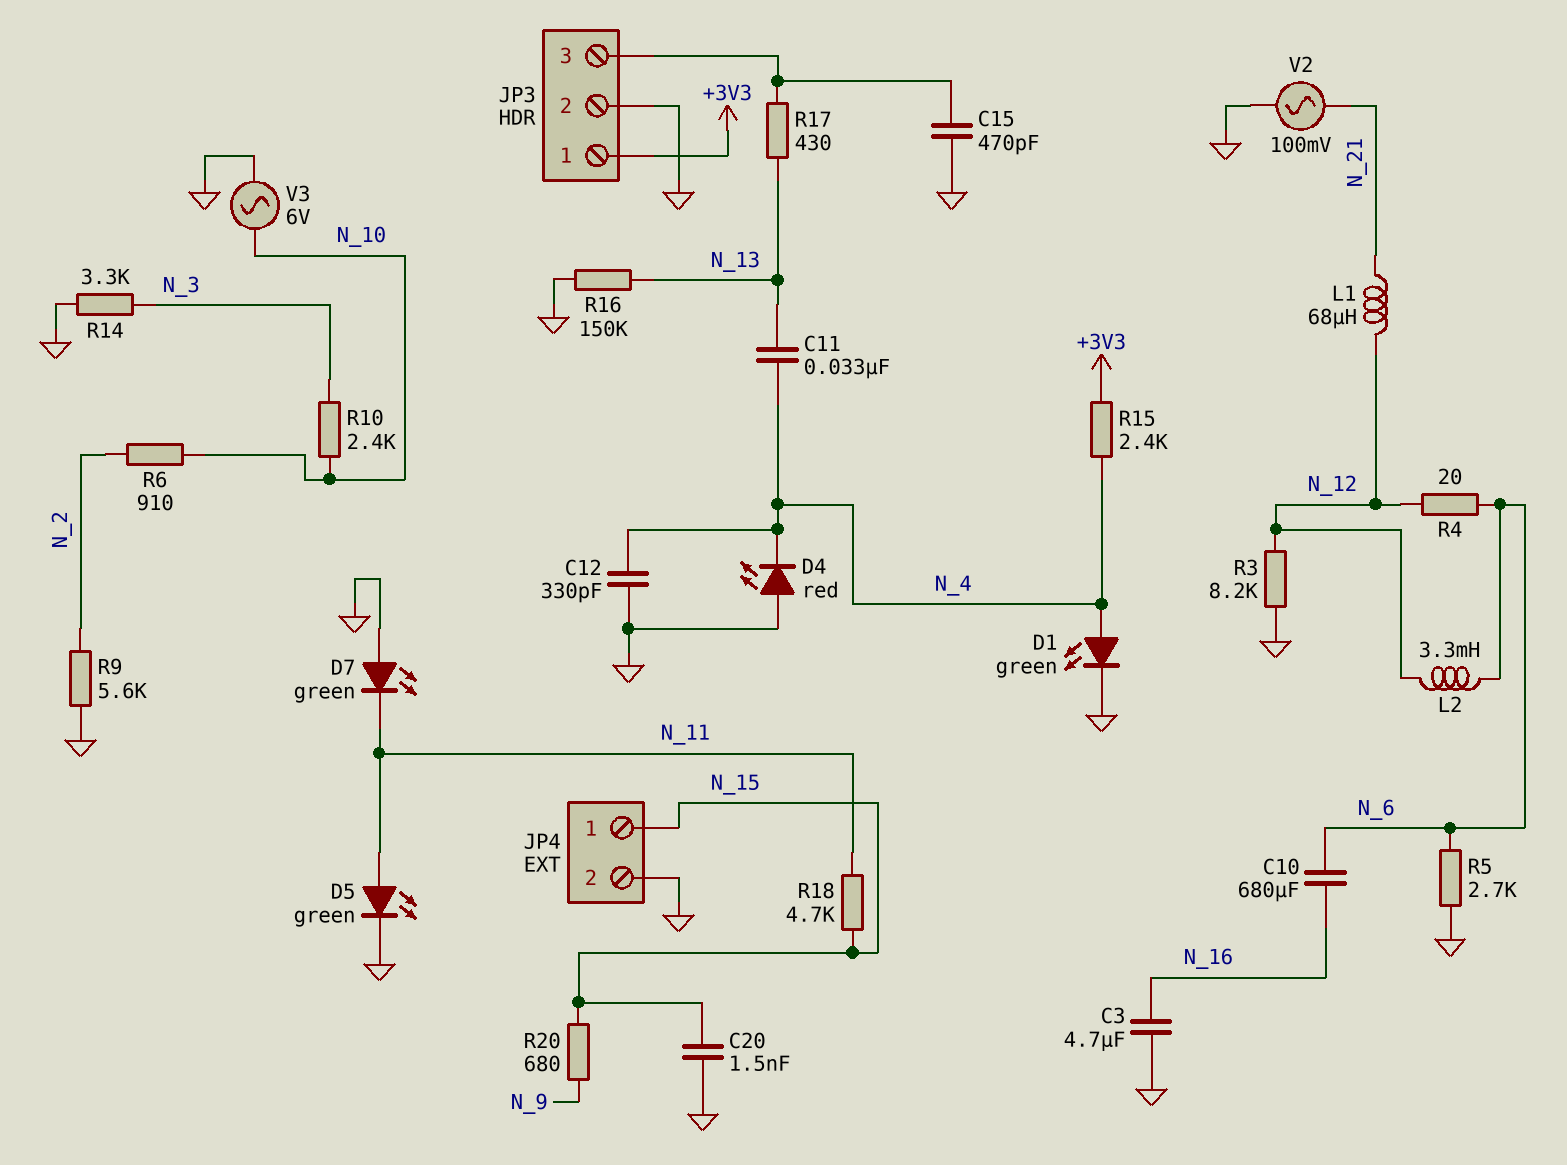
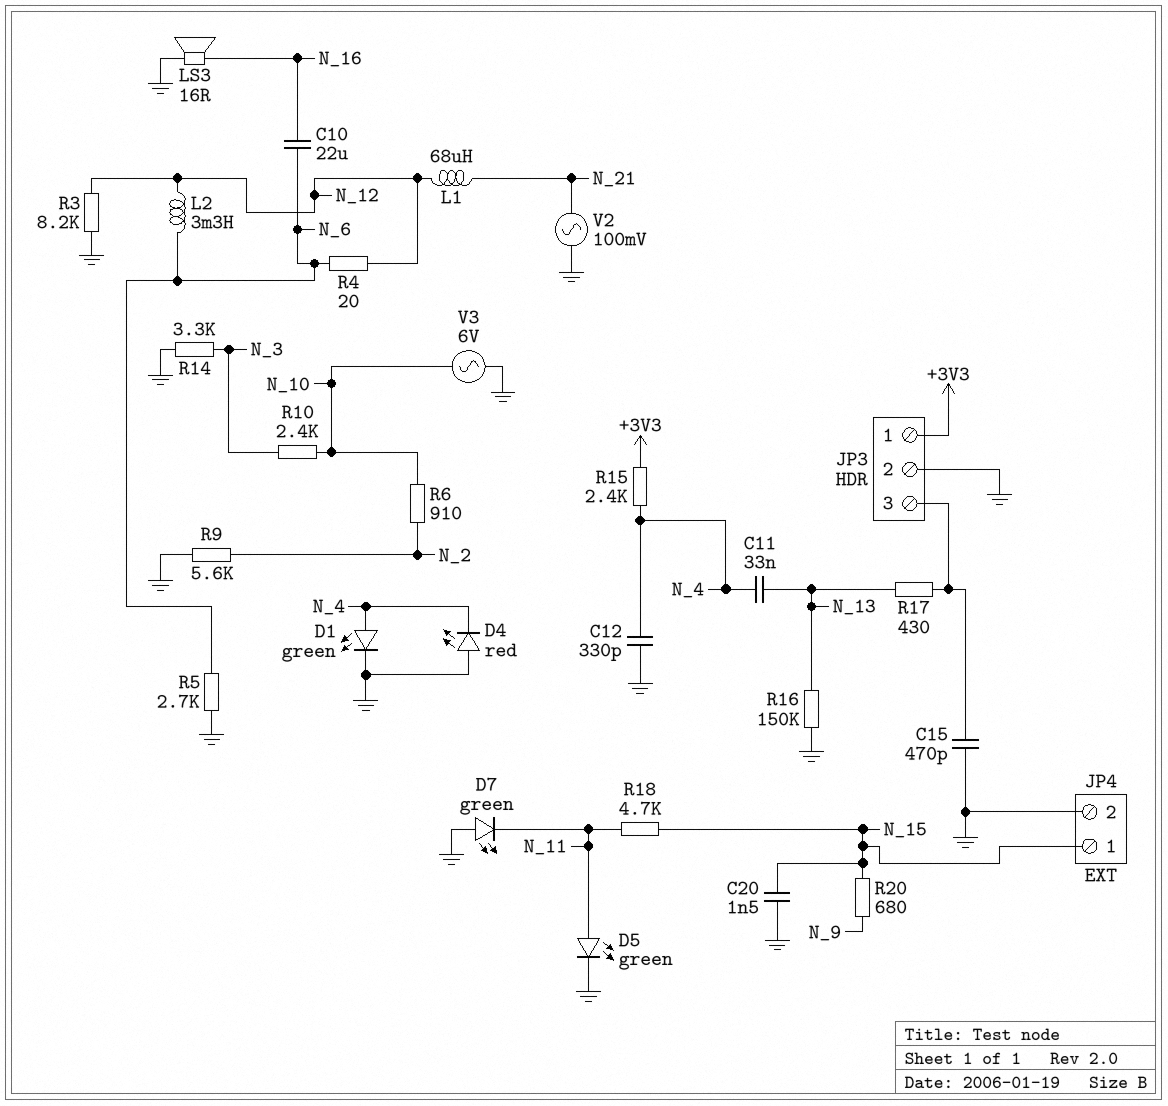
C3: 4.7uF (GND, N_16) -> none
C10: 680uF (N_6, N_16) -> 22uF (N_6, N_16)
LS3: none -> speaker 16R (GND, N_16)

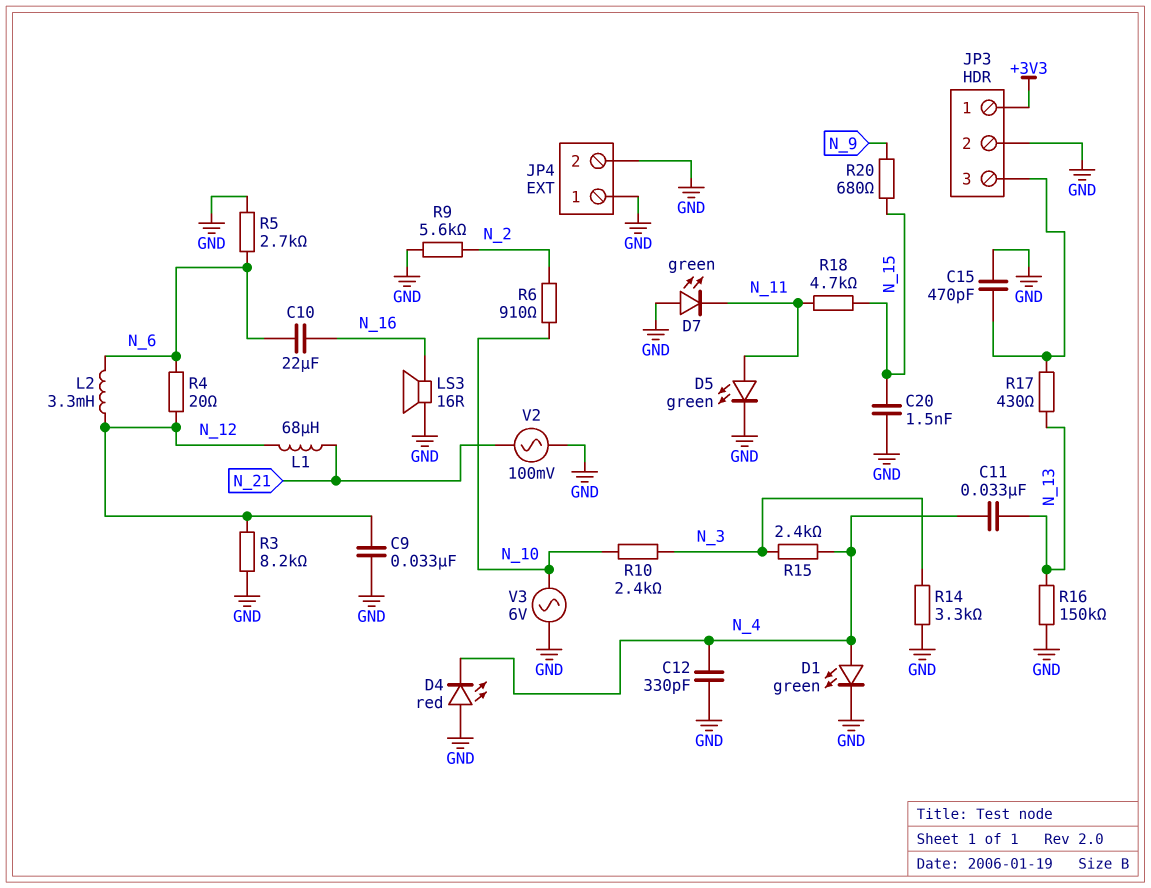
C9: none -> 33nF (GND, N_12)
JP4 pin 1: N_15 -> GND
R15: 2.4k (+3V3, N_4) -> 2.4k (N_3, N_4)

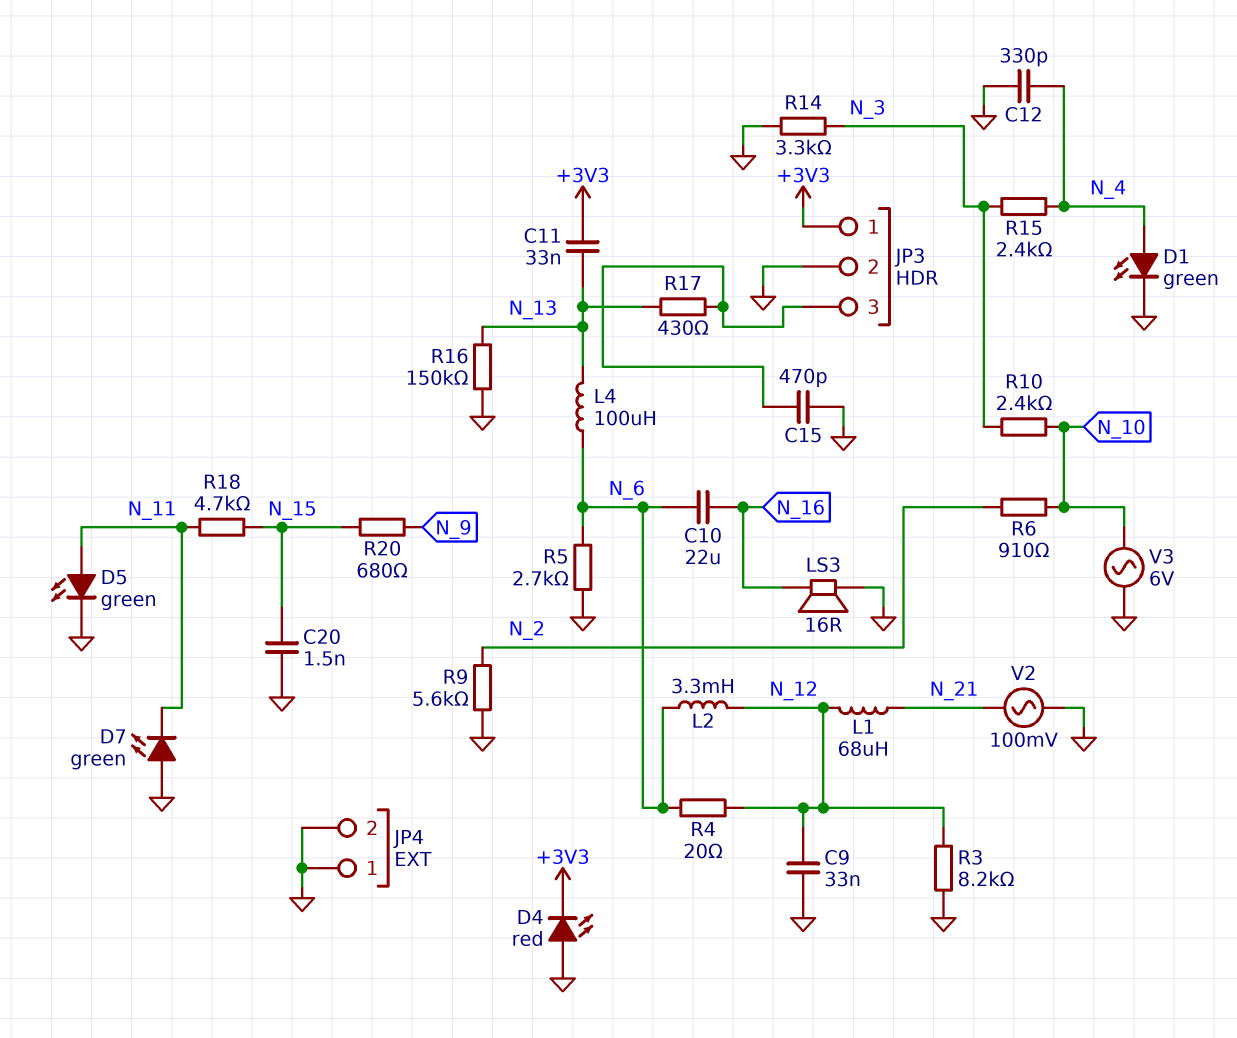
C11: 33nF (N_4, N_13) -> 33nF (+3V3, N_13)
D4: LED red (A GND, K N_4) -> LED red (A GND, K +3V3)
L4: none -> 100uH (N_6, N_13)

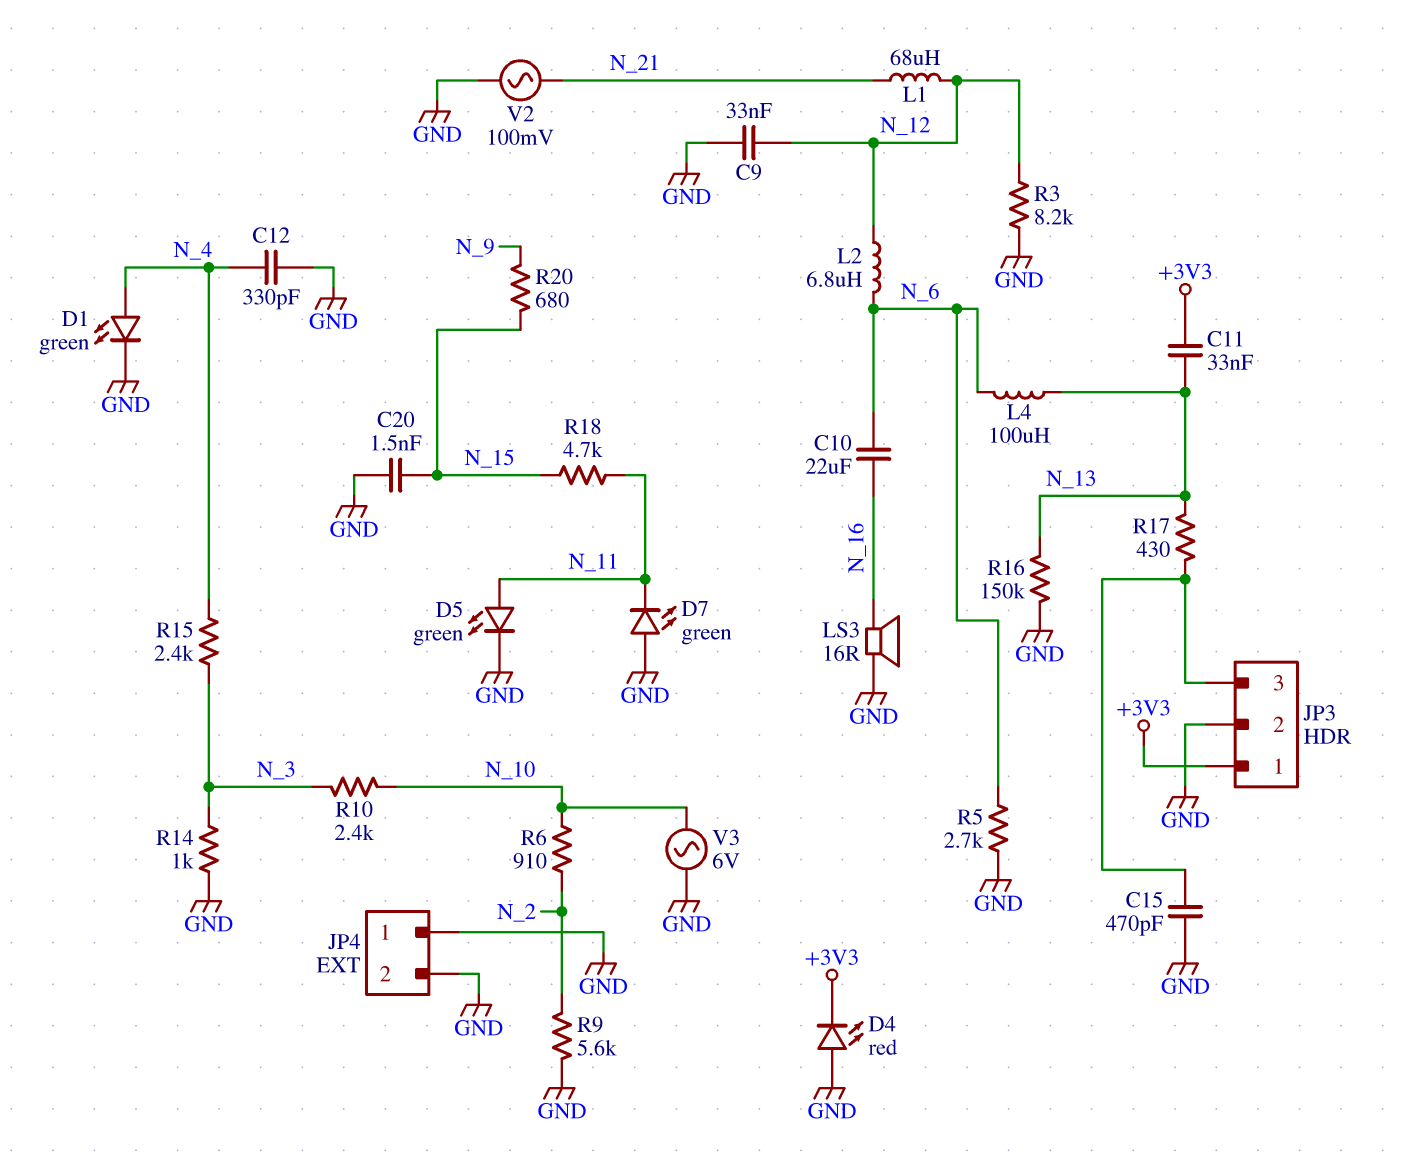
L2: 3.3mH (N_6, N_12) -> 6.8uH (N_6, N_12)
R4: 20 (N_6, N_12) -> none
R14: 3.3k (GND, N_3) -> 1k (GND, N_3)

